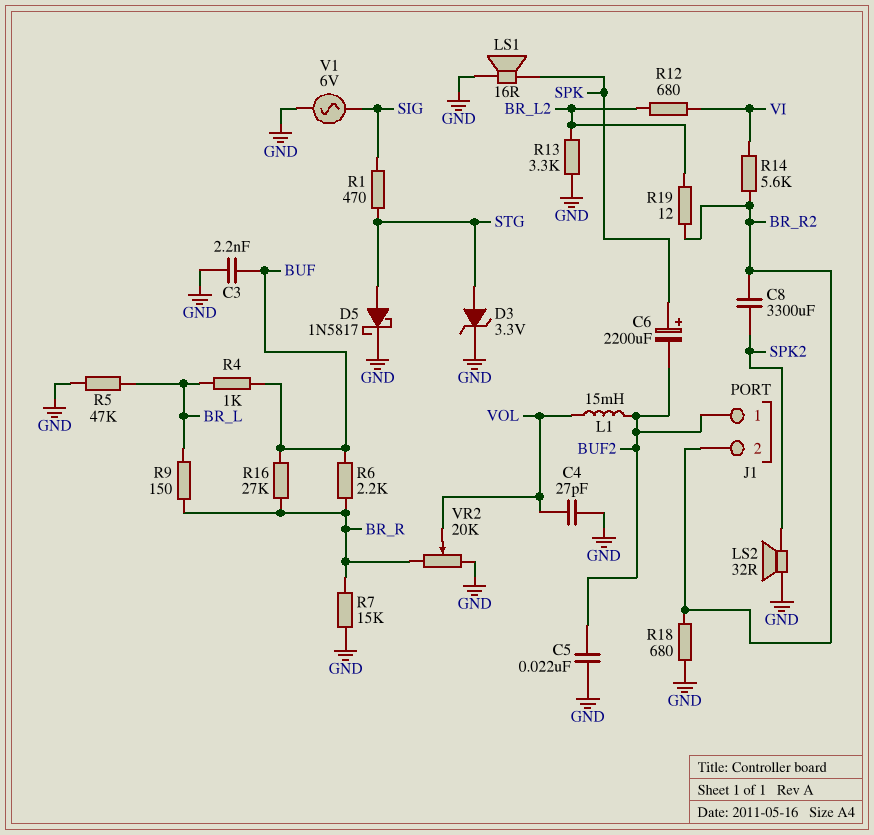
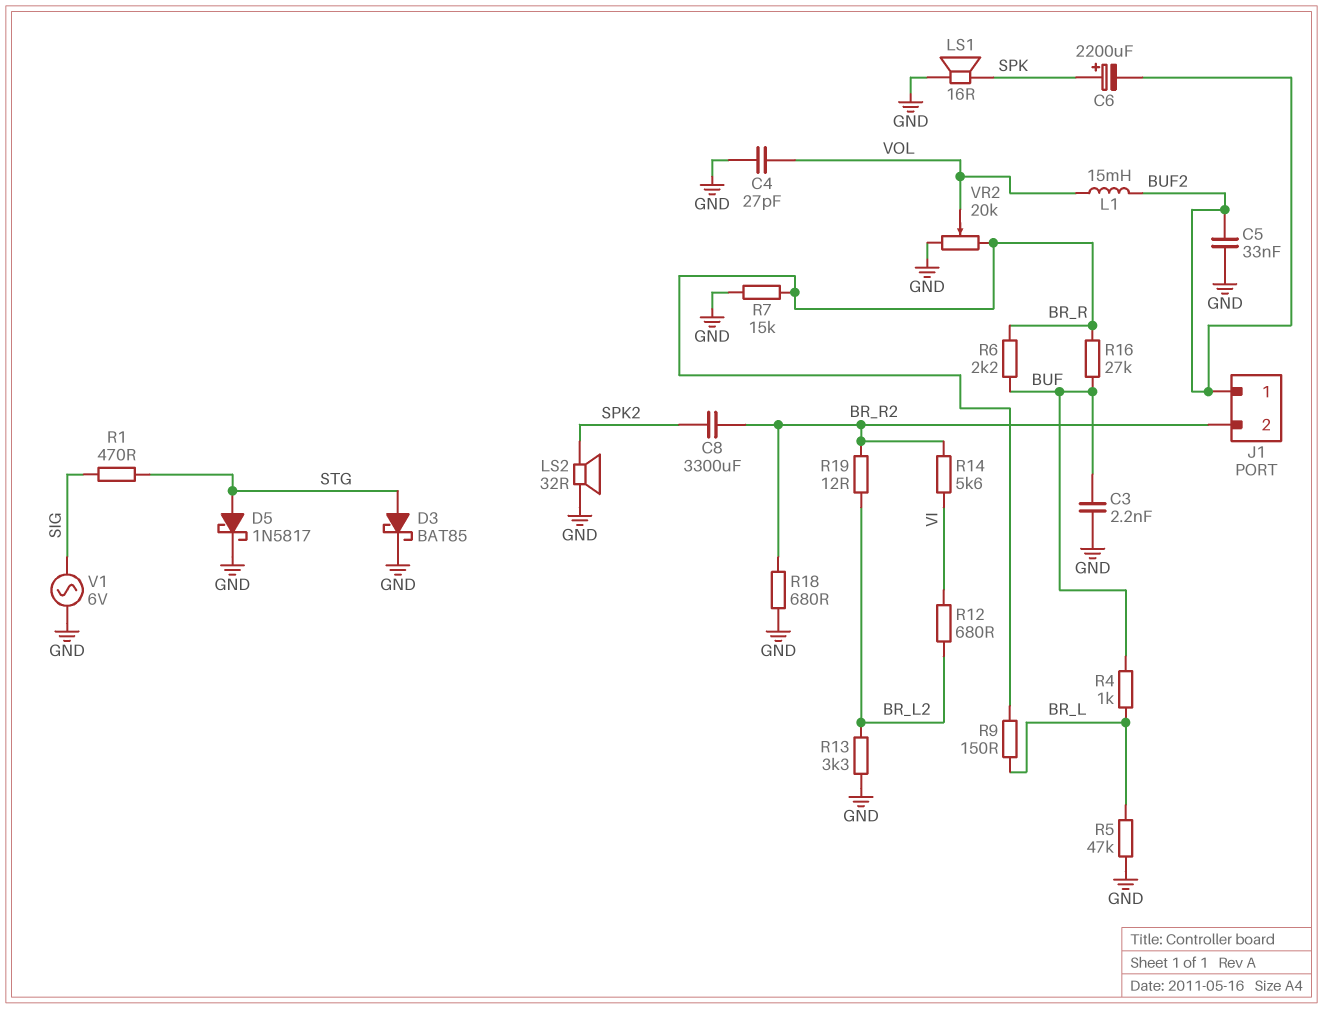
C5: 22nF (BUF2, GND) -> 33nF (BUF2, GND)
D3: zener 3.3V (A STG, K GND) -> schottky BAT85 (A STG, K GND)

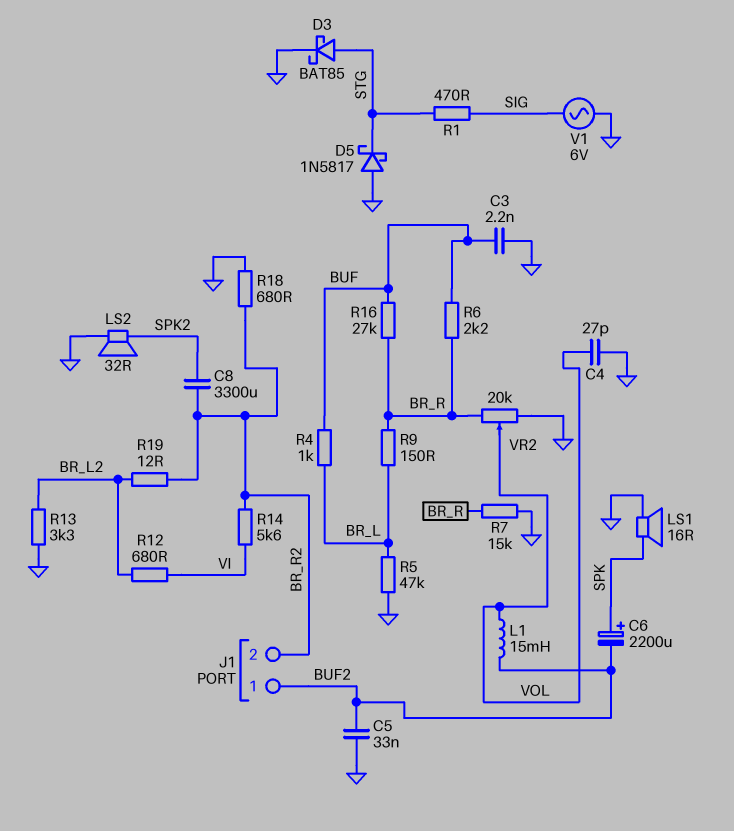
D5: schottky 1N5817 (A STG, K GND) -> schottky 1N5817 (A GND, K STG)

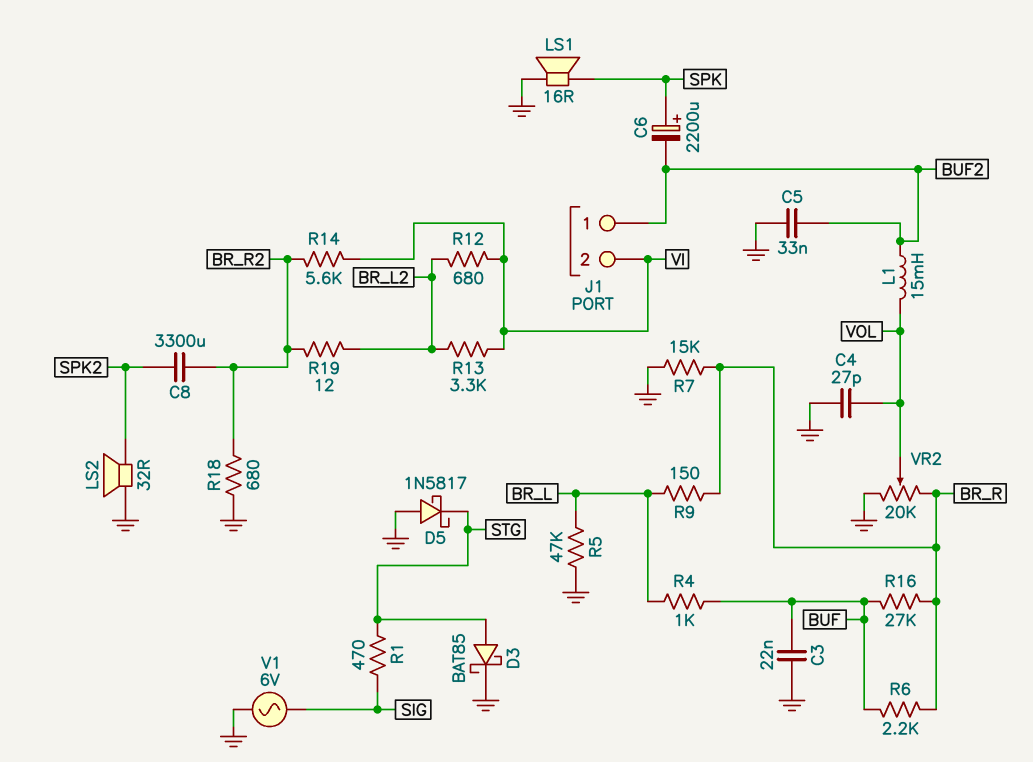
C3: 2.2nF (BUF, GND) -> 22nF (BUF, GND)
J1 pin 2: BR_R2 -> VI
R13: 3.3k (BR_L2, GND) -> 3.3k (BR_L2, VI)

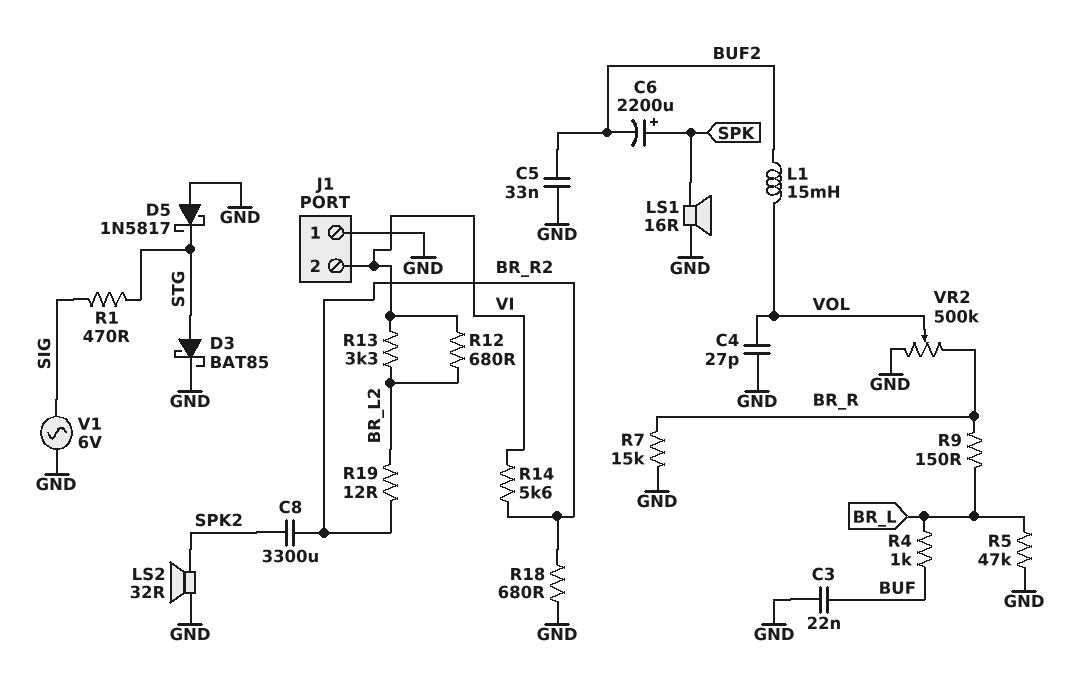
J1 pin 1: BUF2 -> GND
R6: 2.2k (BR_R, BUF) -> none
R16: 27k (BR_R, BUF) -> none
VR2: 20k (BR_R, GND, wiper VOL) -> 500k (BR_R, GND, wiper VOL)

